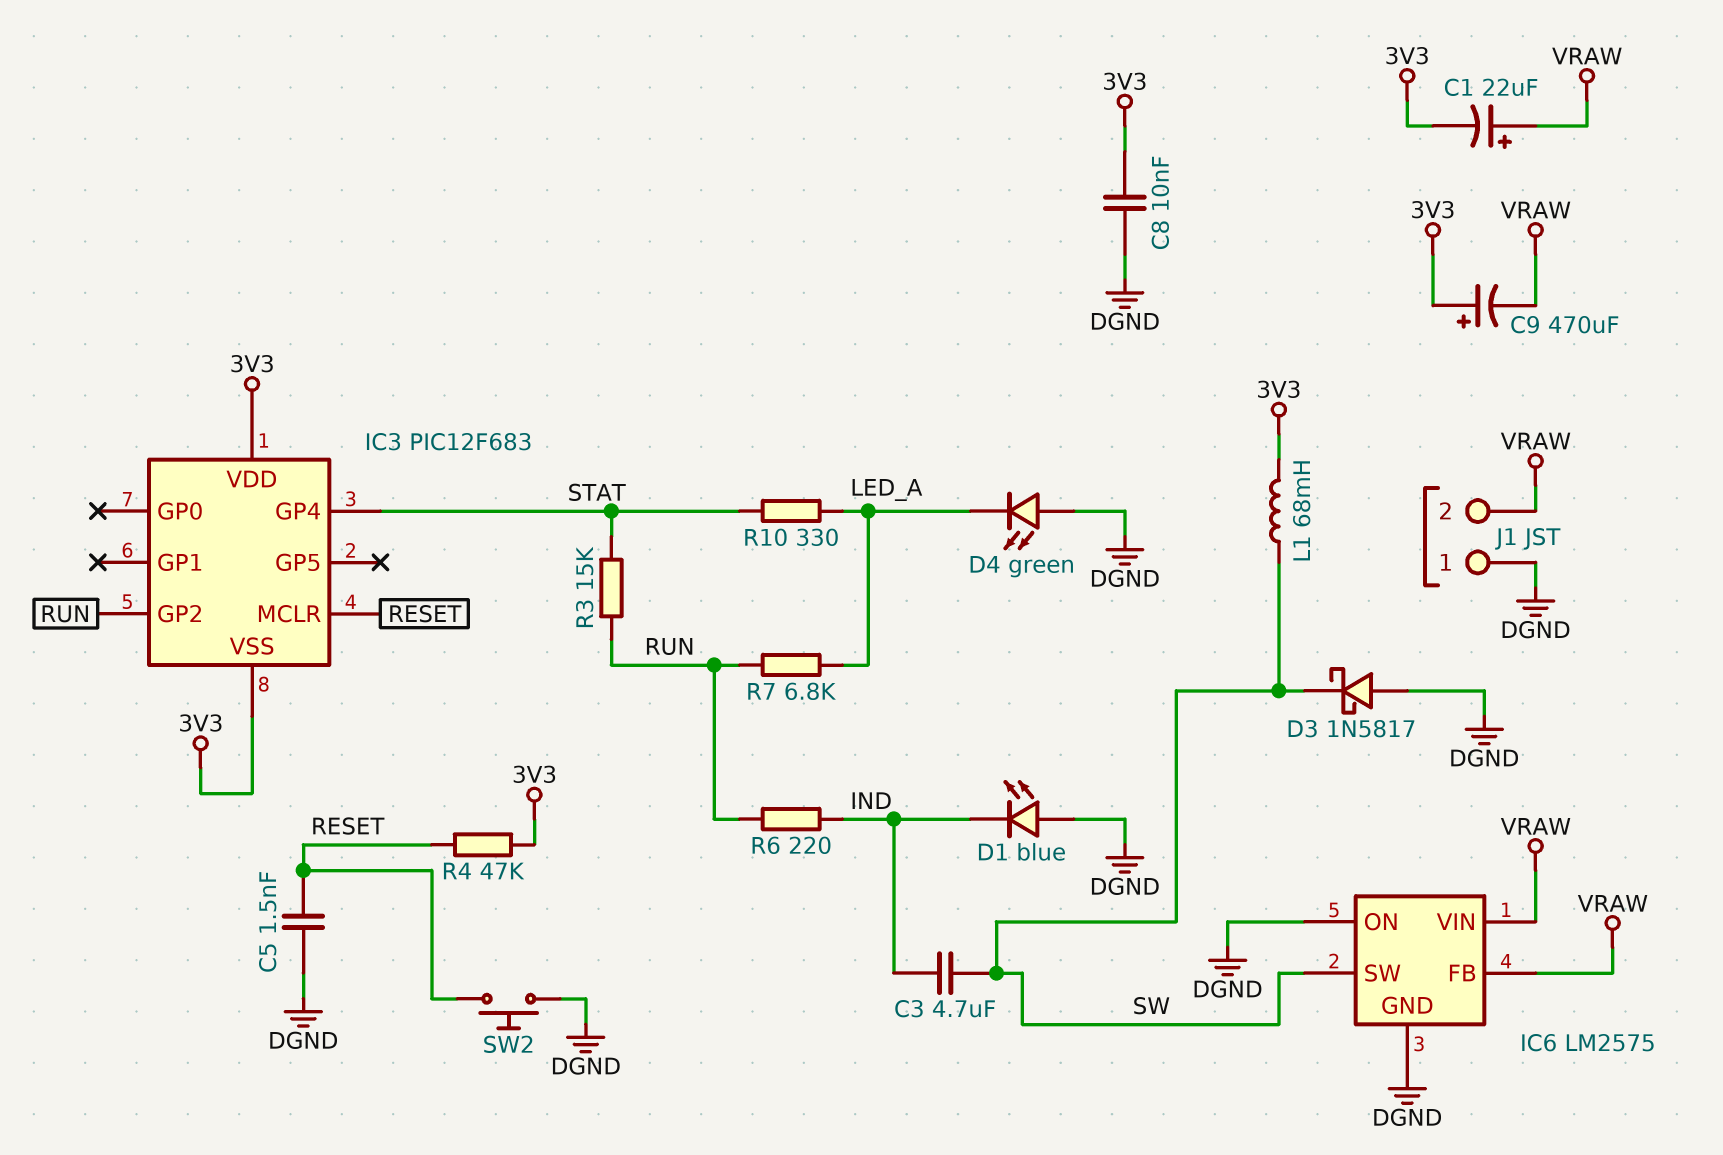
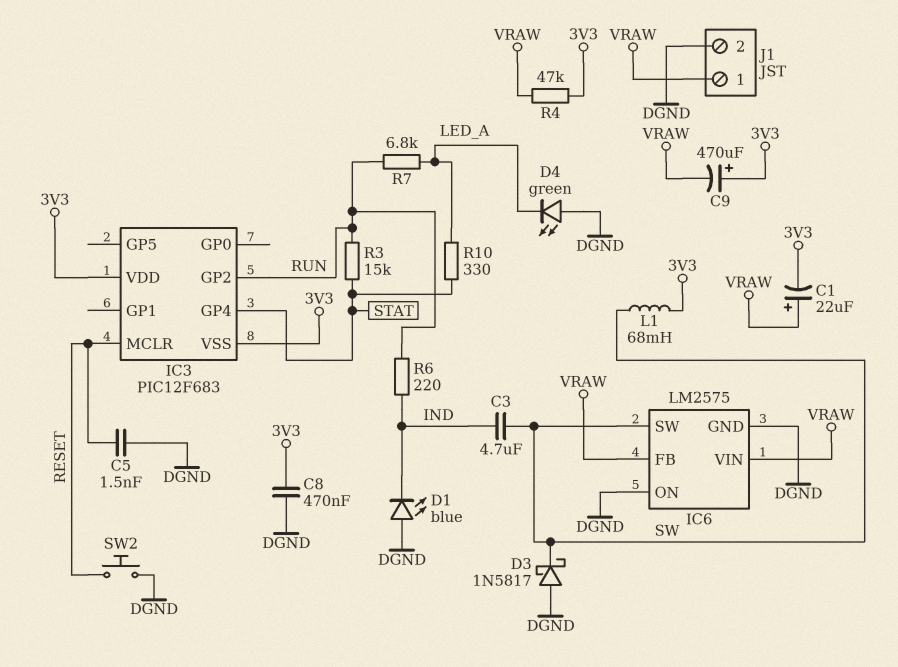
C8: 10nF (3V3, DGND) -> 470nF (3V3, DGND)
J1 pin 1: DGND -> VRAW
J1 pin 2: VRAW -> DGND
R4: 47k (3V3, RESET) -> 47k (3V3, VRAW)

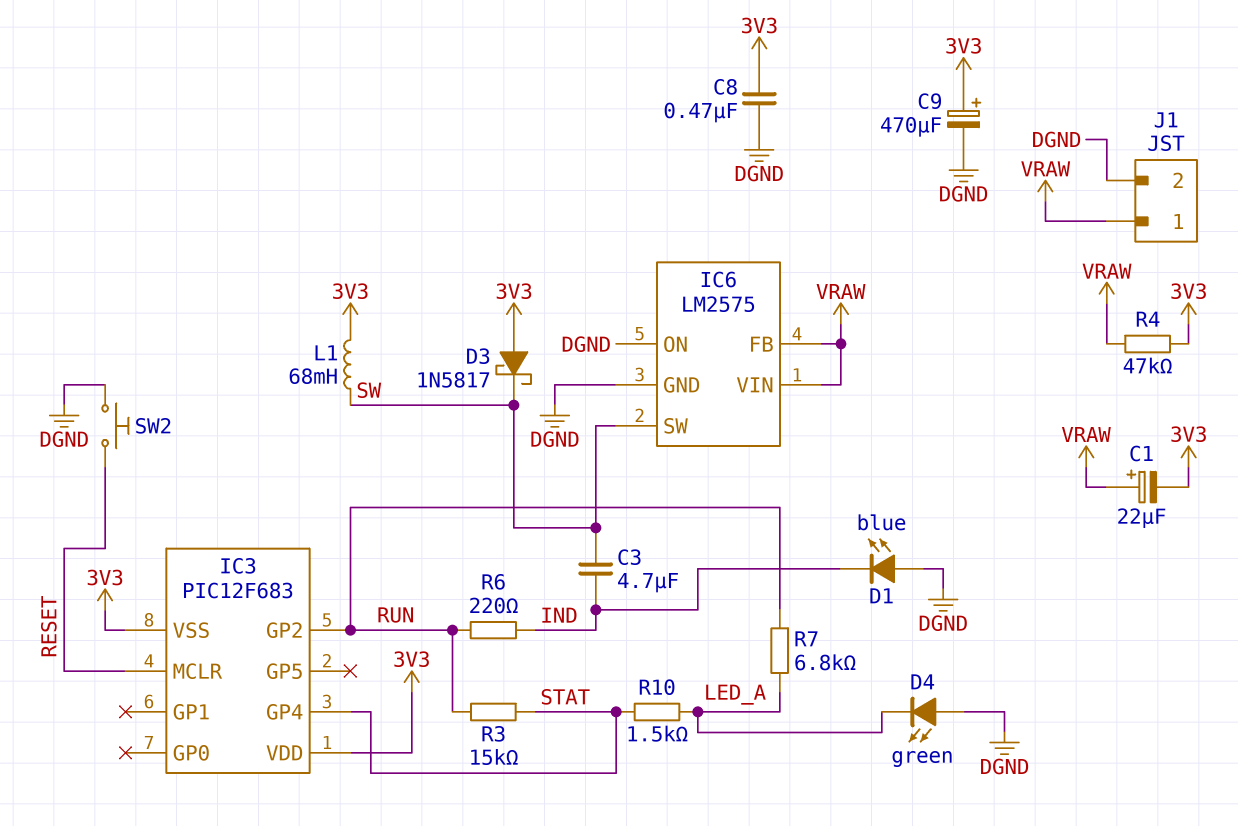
C5: 1.5nF (DGND, RESET) -> none
C9: 470uF (plus 3V3, minus VRAW) -> 470uF (plus 3V3, minus DGND)
D3: schottky 1N5817 (A DGND, K SW) -> schottky 1N5817 (A 3V3, K SW)
R10: 330 (LED_A, STAT) -> 1.5k (LED_A, STAT)

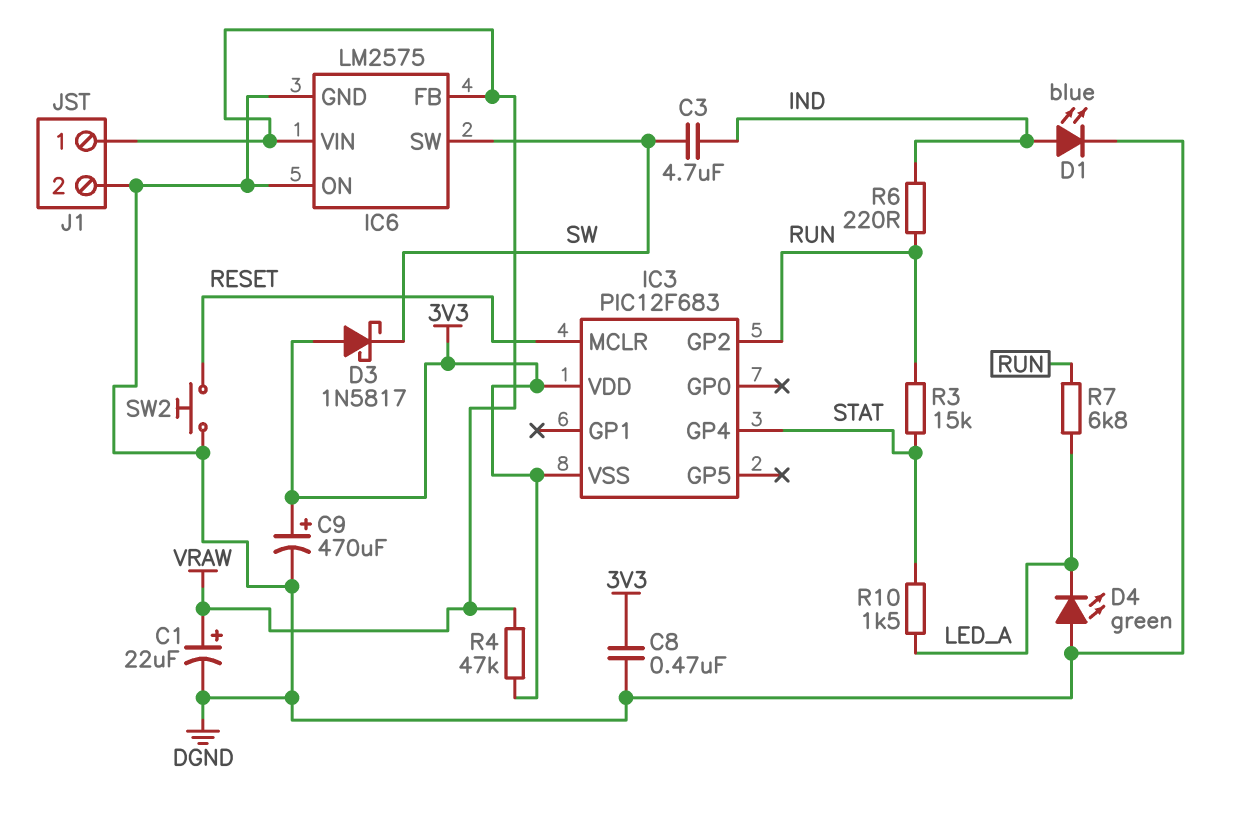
C1: 22uF (plus VRAW, minus 3V3) -> 22uF (plus VRAW, minus DGND)
D1: LED blue (A DGND, K IND) -> LED blue (A IND, K DGND)
L1: 68mH (3V3, SW) -> none

